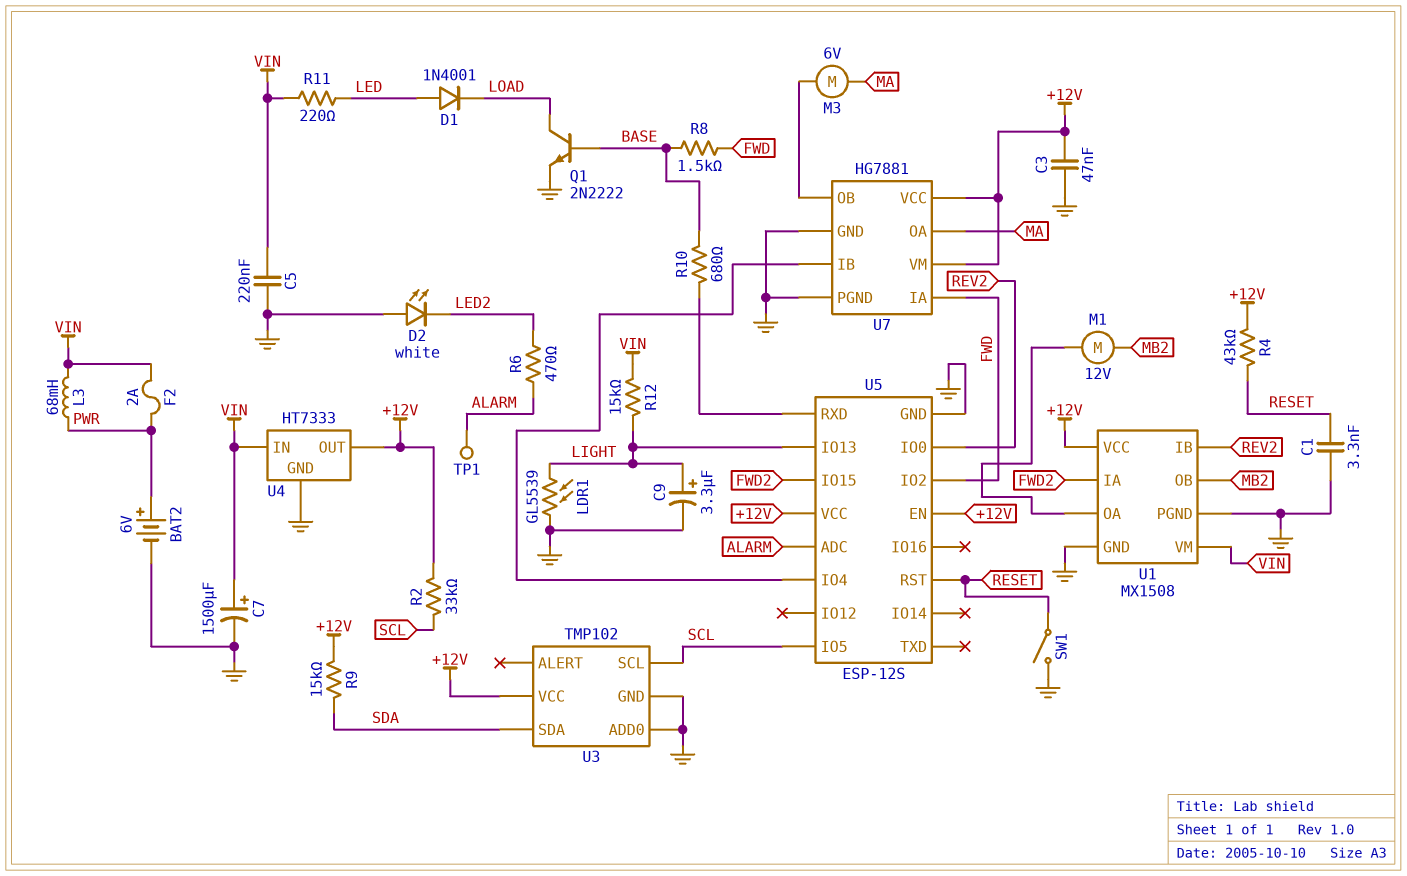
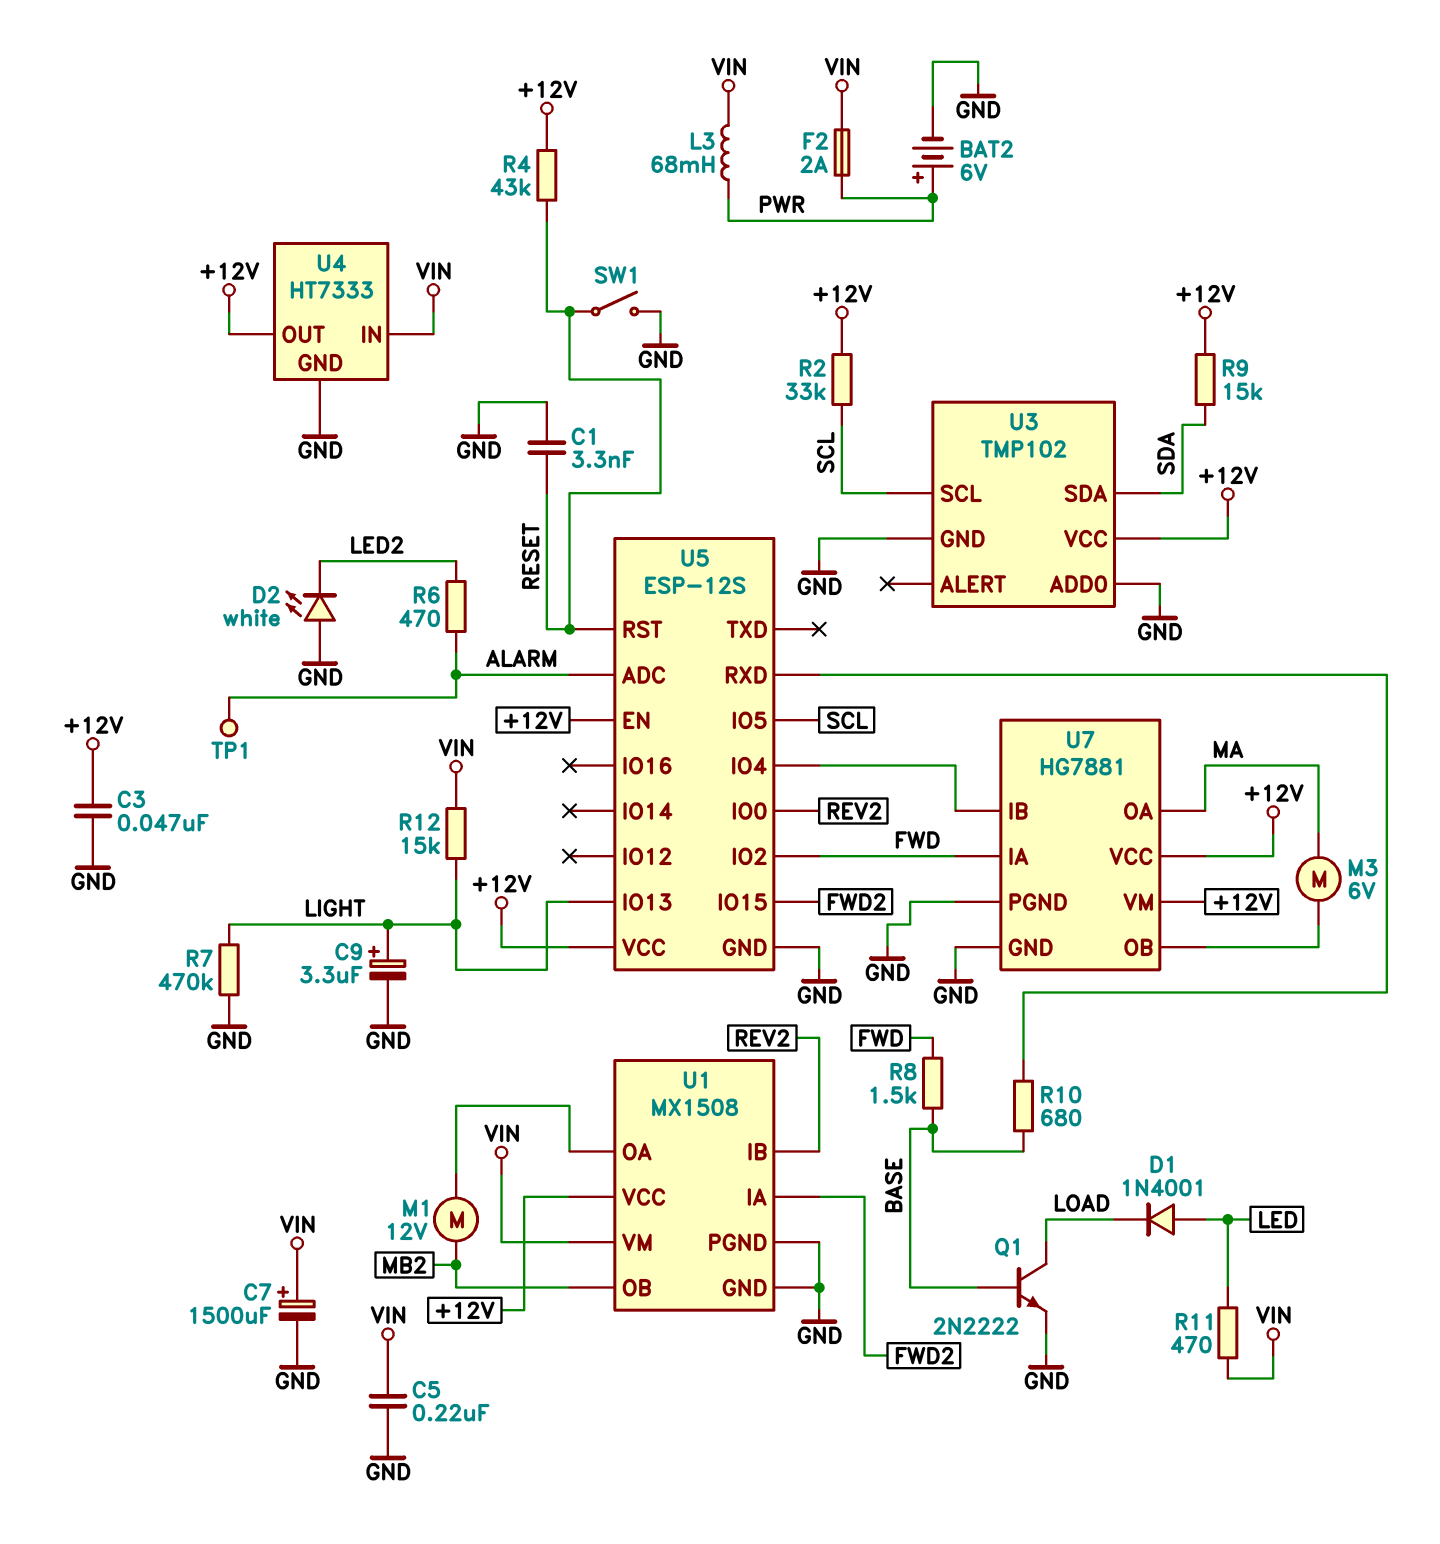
LDR1: GL5539 (GND, LIGHT) -> none
R7: none -> 470k (GND, LIGHT)
R11: 220 (LED, VIN) -> 470 (LED, VIN)

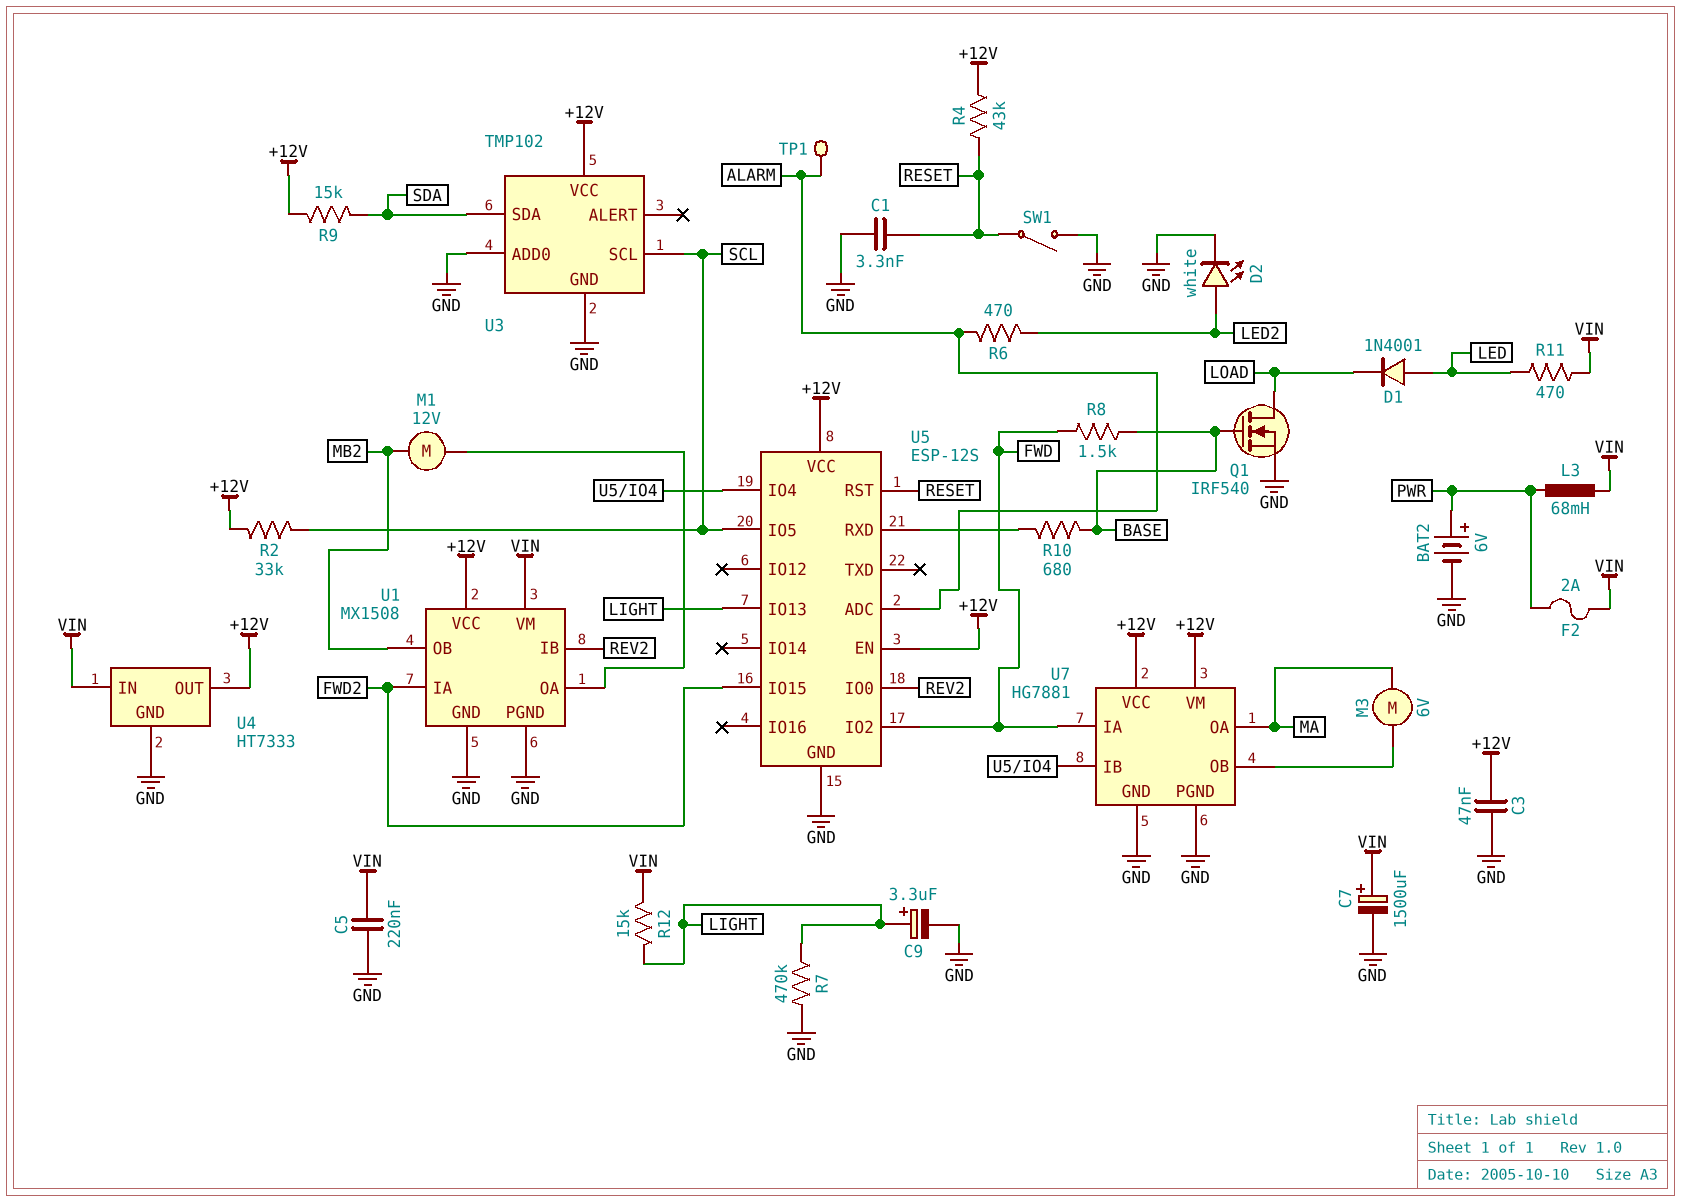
D2: LED white (A GND, K LED2) -> LED white (A LED2, K GND)
Q1: NPN 2N2222 (B BASE, C LOAD, E GND) -> NMOS IRF540 (G BASE, D LOAD, S GND)

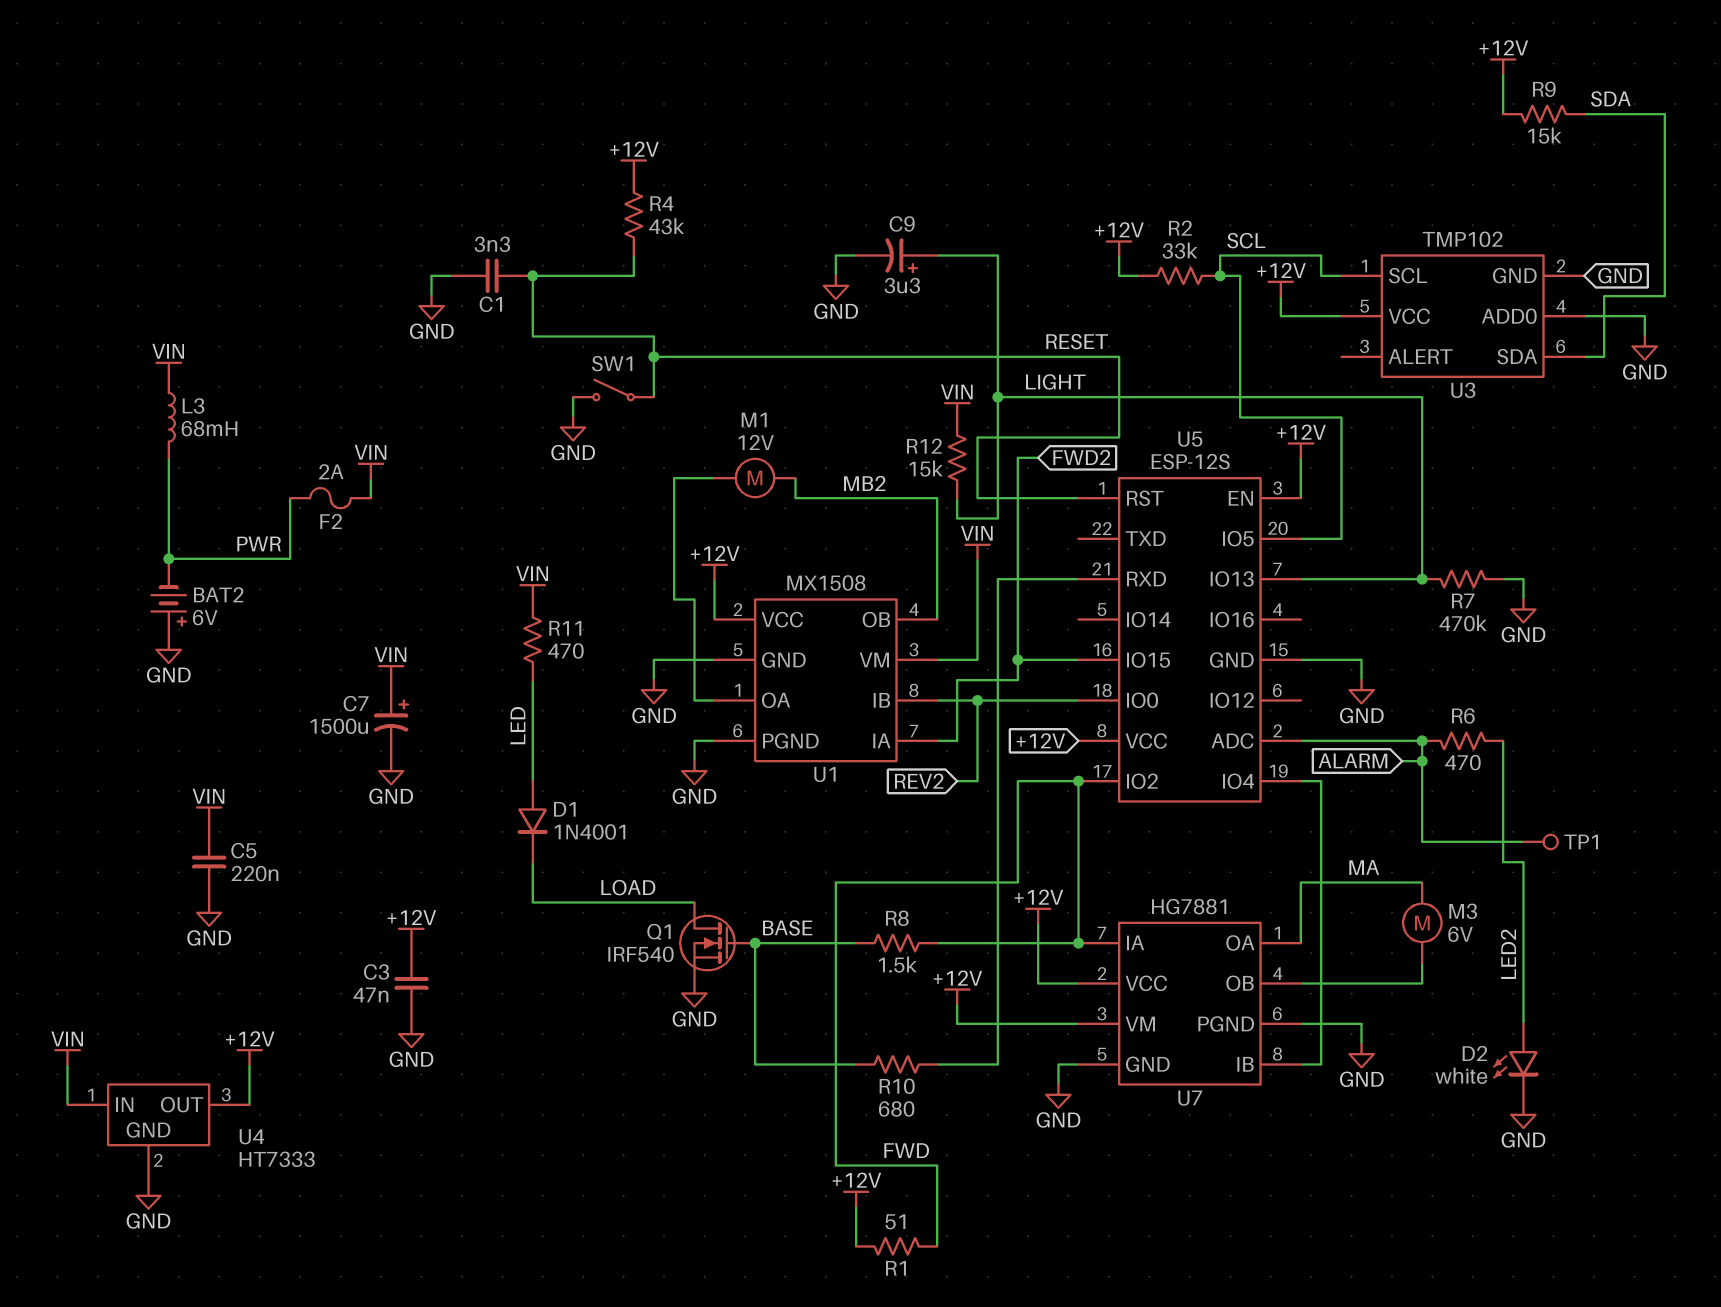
BAT2: 6V (plus PWR, minus GND) -> 6V (plus GND, minus PWR)
R1: none -> 51 (+12V, FWD)

